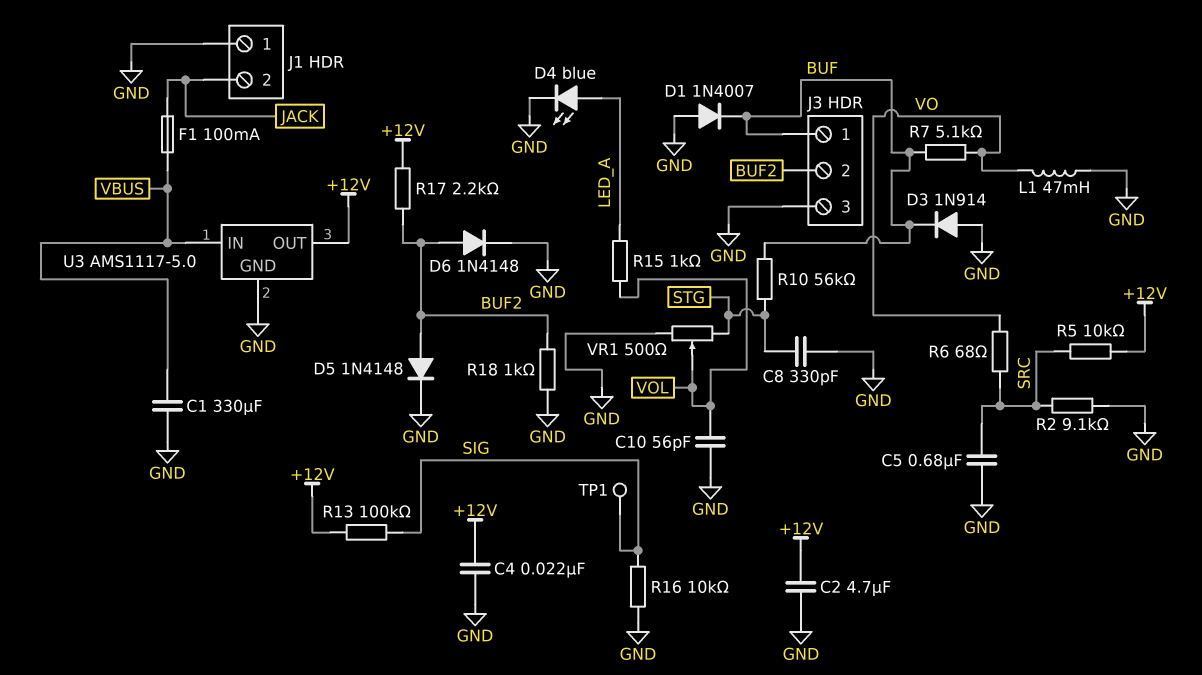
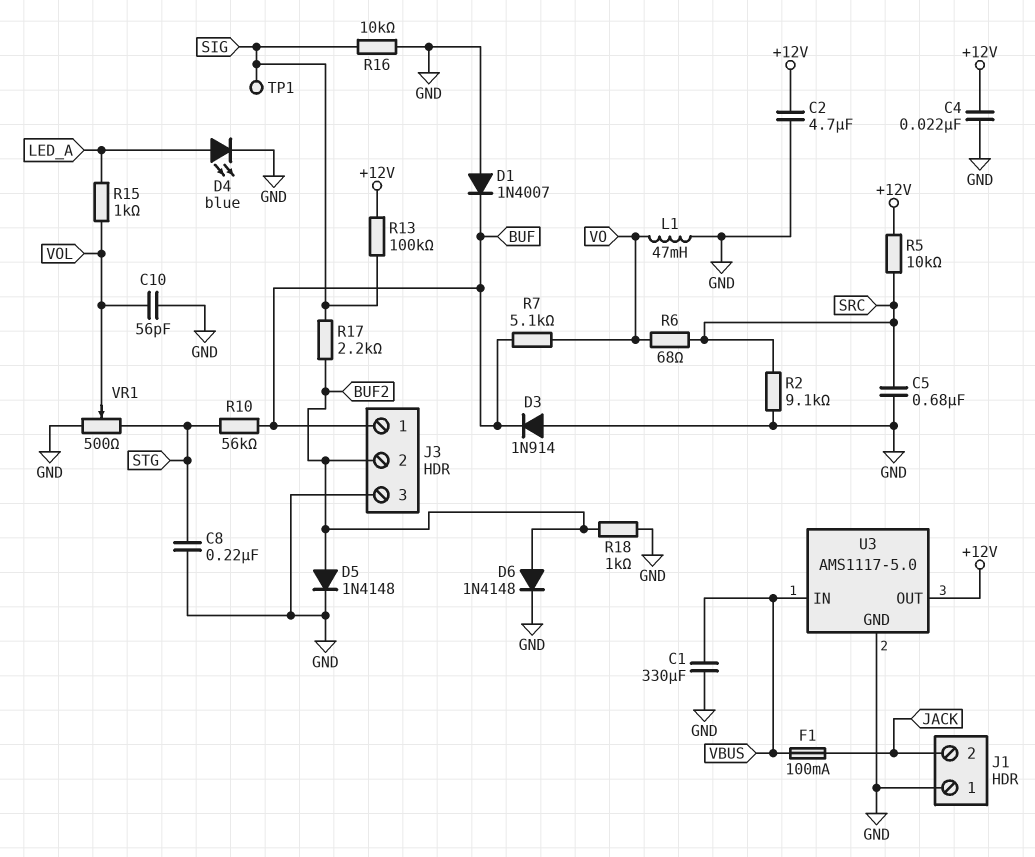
C8: 330pF (GND, STG) -> 220nF (GND, STG)
R17: 2.2k (+12V, BUF2) -> 2.2k (BUF2, SIG)

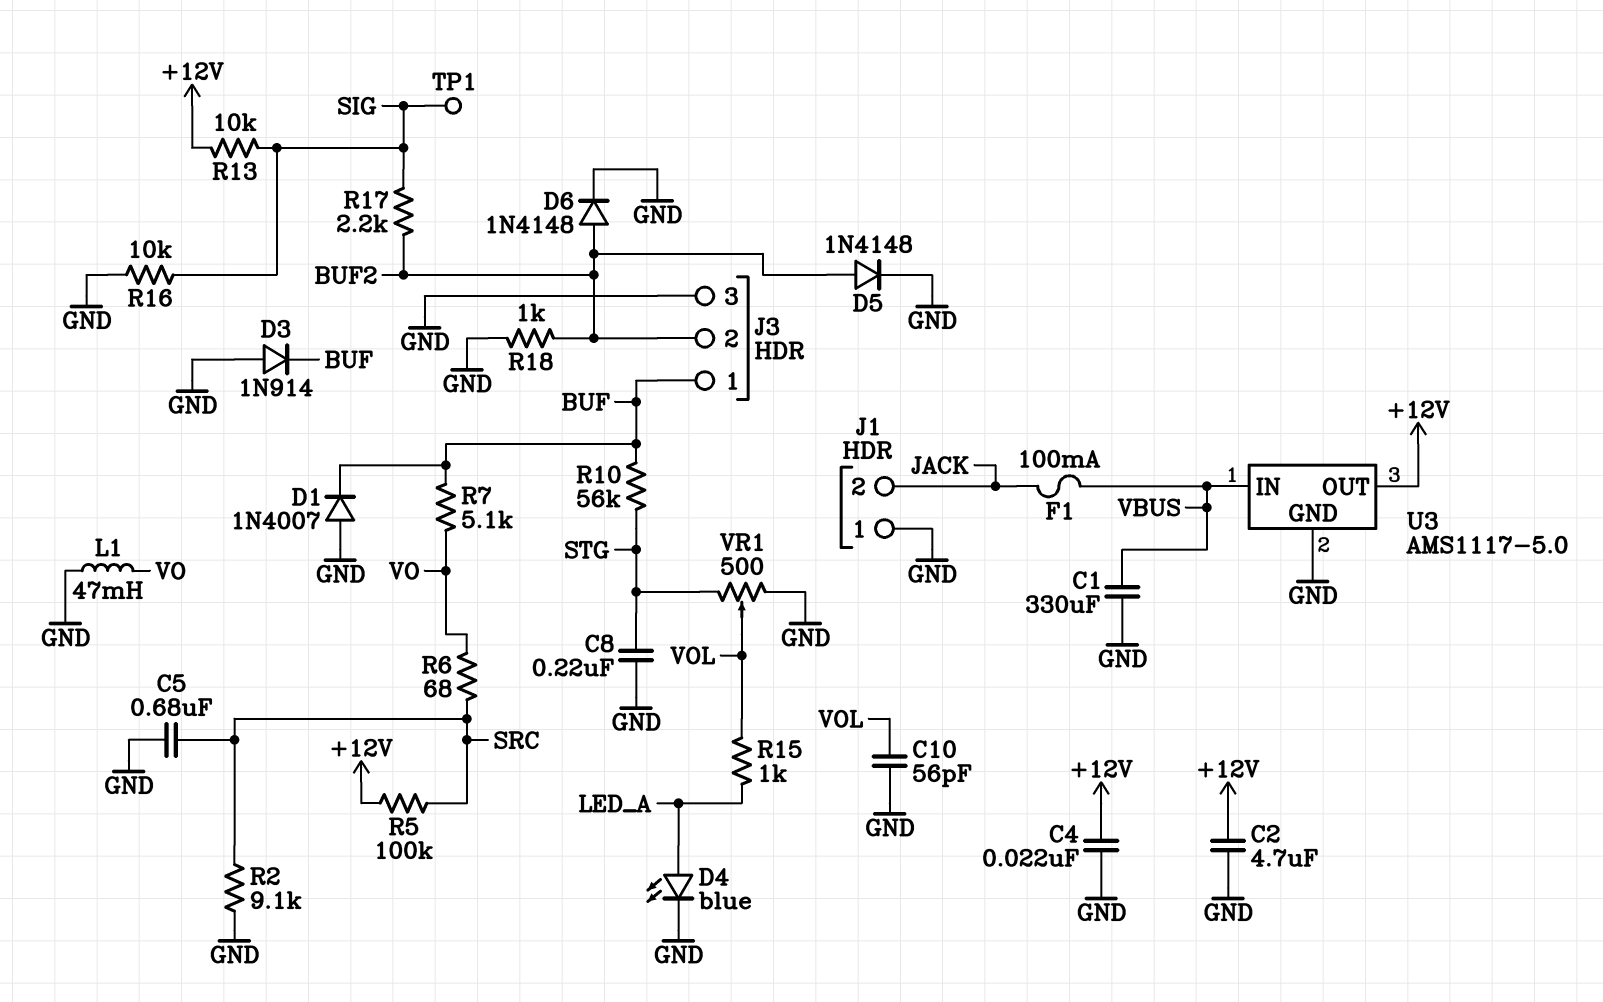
R5: 10k (+12V, SRC) -> 100k (+12V, SRC)
R13: 100k (+12V, SIG) -> 10k (+12V, SIG)

